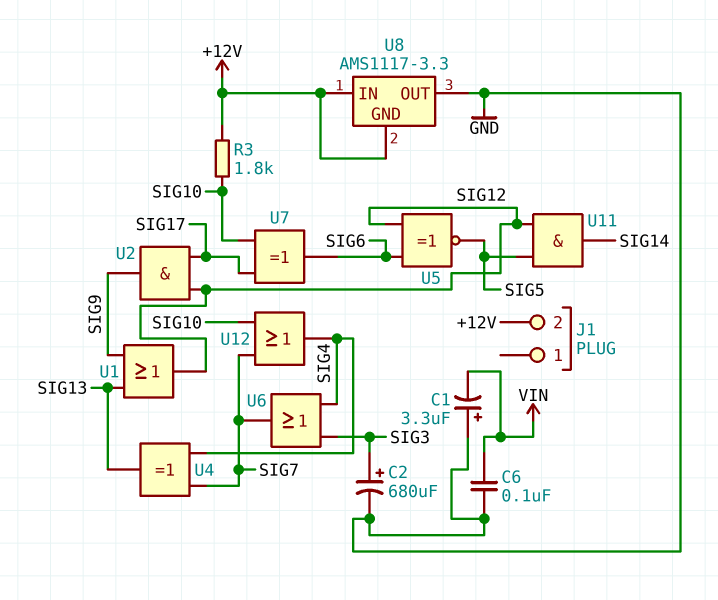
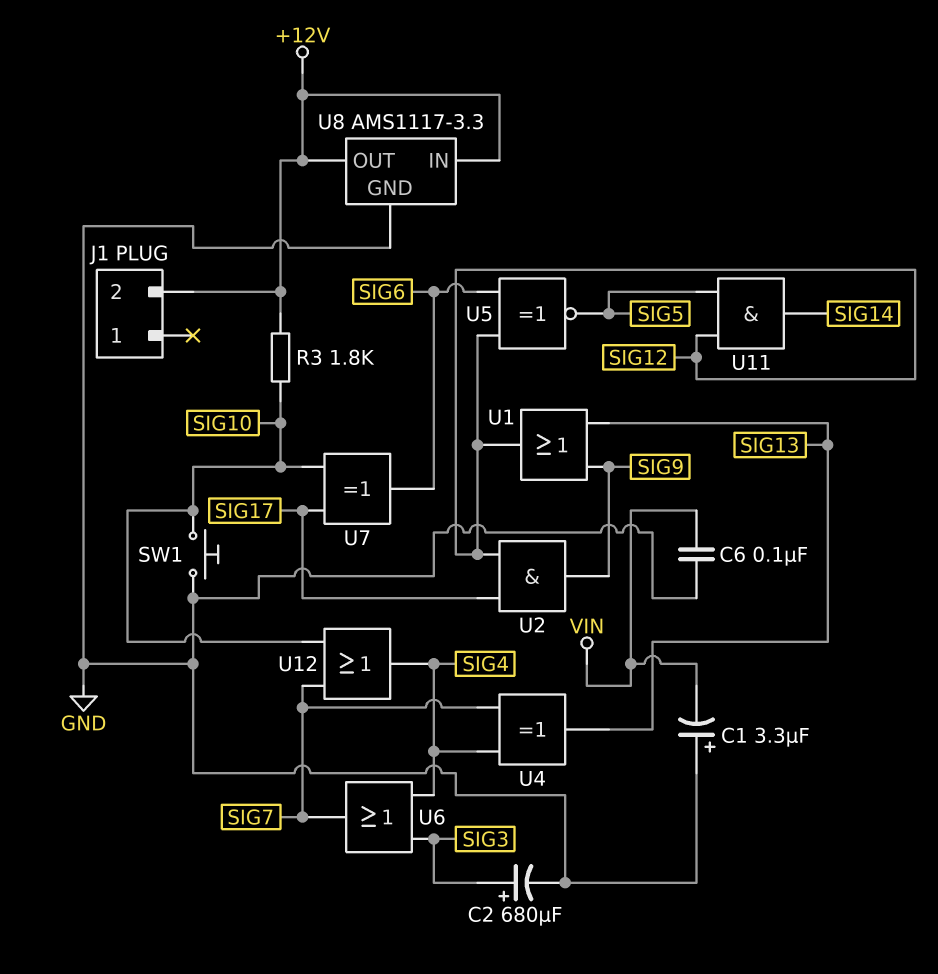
SW1: none -> button (GND, SIG10)
U8 pin GND: +12V -> GND
U8 pin OUT: GND -> +12V

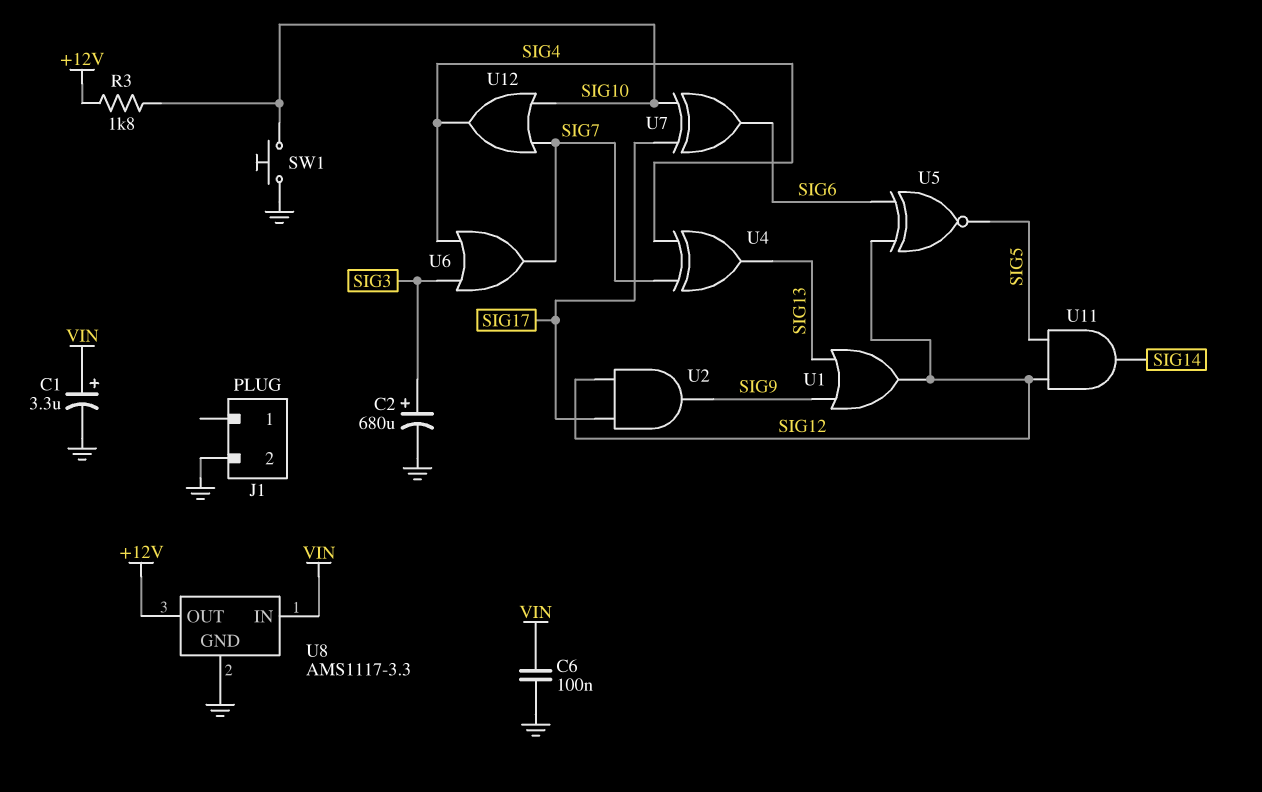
C1: 3.3uF (plus GND, minus VIN) -> 3.3uF (plus VIN, minus GND)
J1 pin 2: +12V -> GND
U8 pin IN: +12V -> VIN

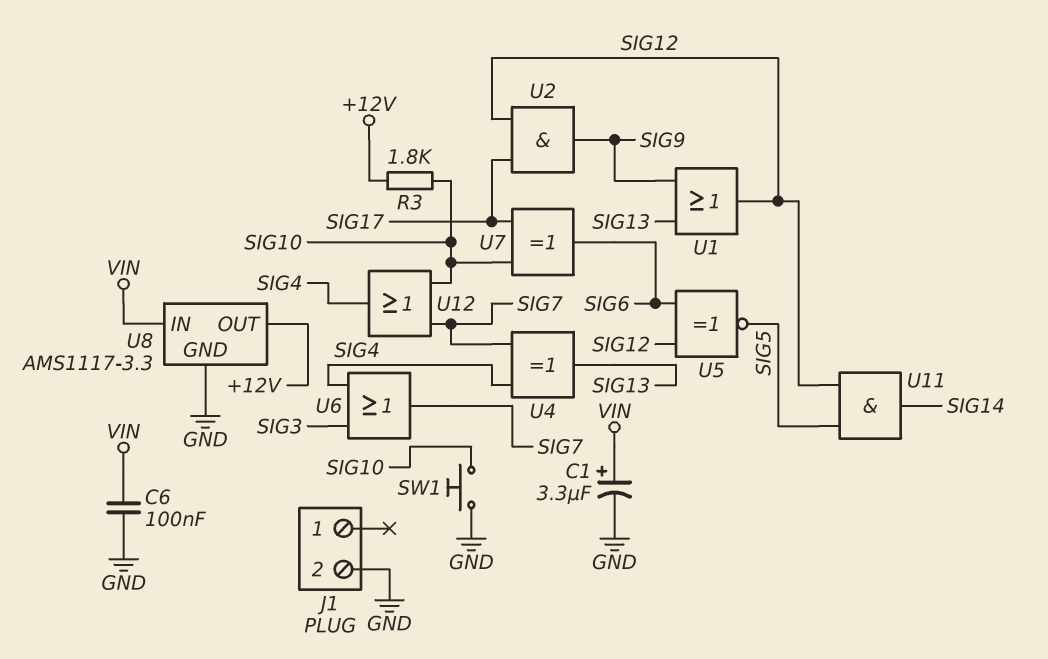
C2: 680uF (plus SIG3, minus GND) -> none

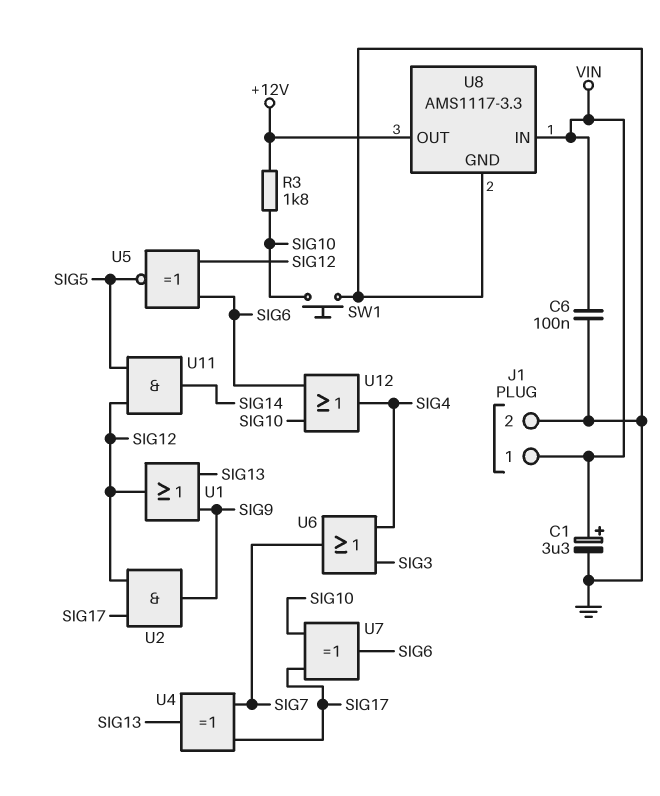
J1 pin 1: none -> VIN
U4: XOR (in SIG4, in SIG7, out SIG13) -> XOR (in SIG7, in SIG17, out SIG13)
U12: OR (in SIG7, in SIG10, out SIG4) -> OR (in SIG6, in SIG10, out SIG4)

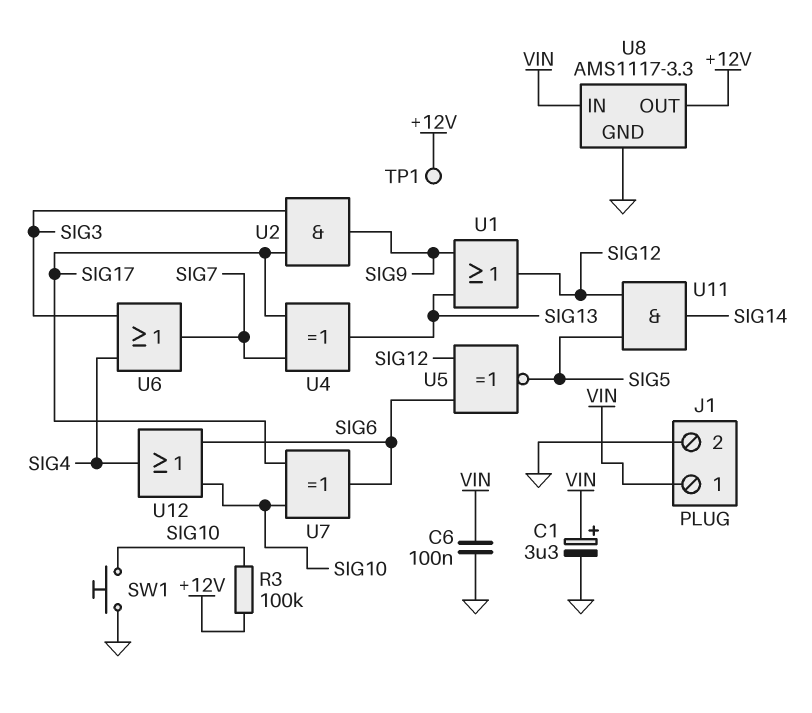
R3: 1.8k (+12V, SIG10) -> 100k (+12V, SIG10)
TP1: none -> test point (+12V)
U2: AND (in SIG12, in SIG17, out SIG9) -> AND (in SIG3, in SIG17, out SIG9)

